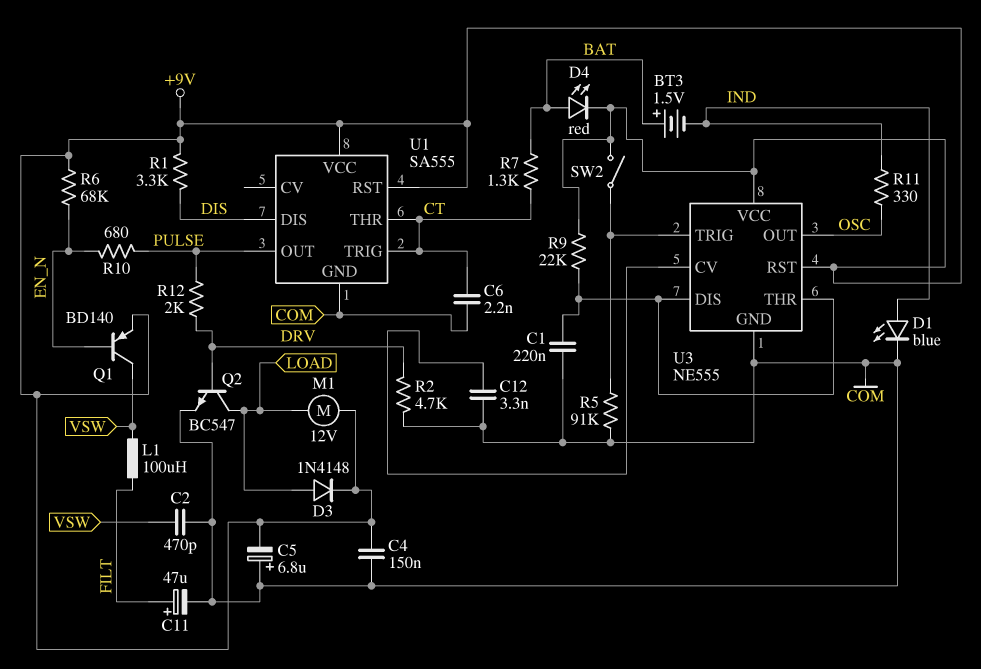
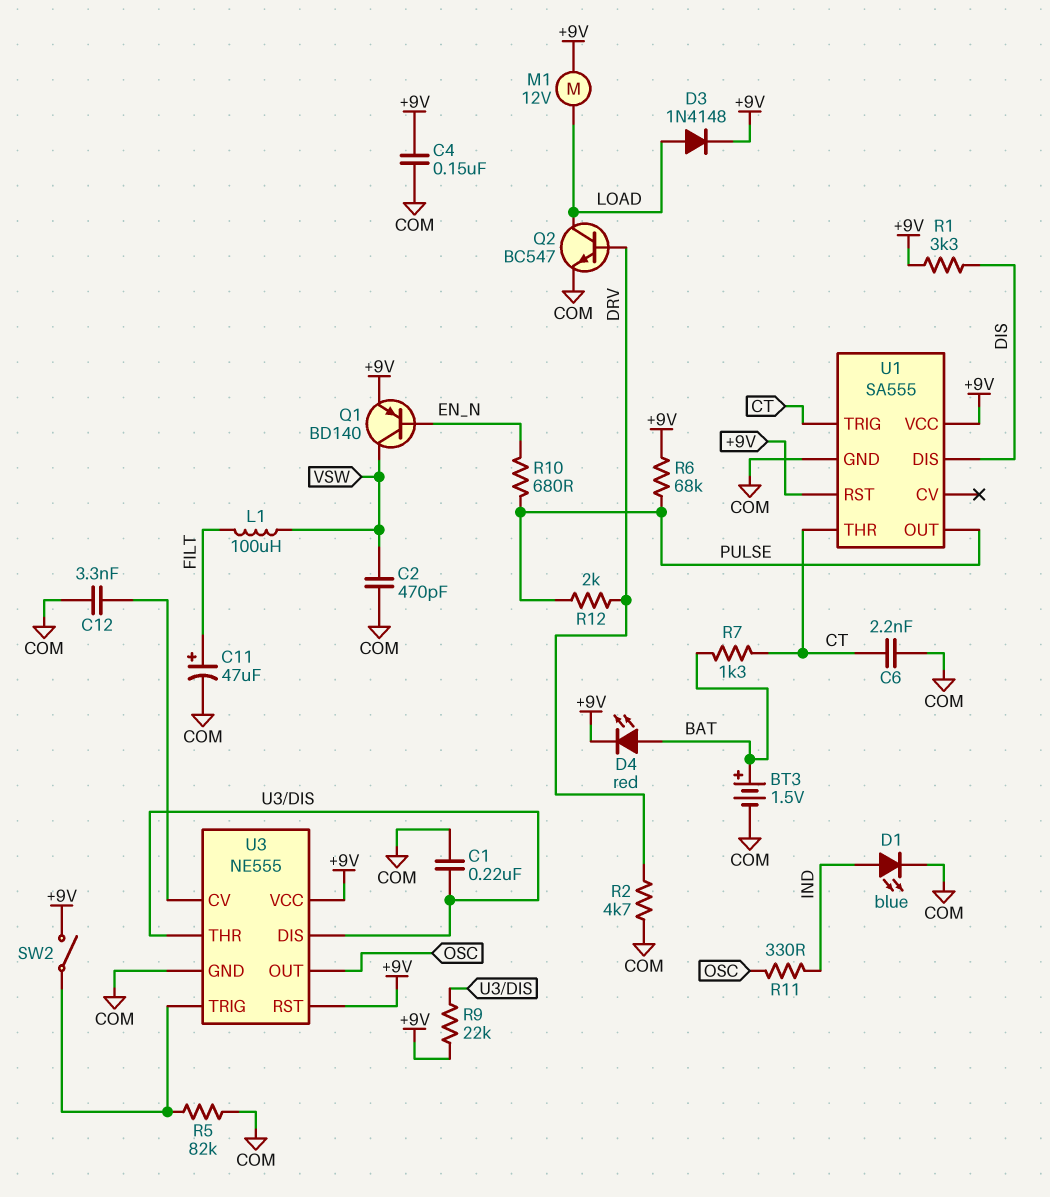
BT3: 1.5V (plus BAT, minus IND) -> 1.5V (plus BAT, minus COM)
C5: 6.8uF (plus COM, minus +9V) -> none
R5: 91k (COM, U3/TRIG) -> 82k (COM, U3/TRIG)
R6: 68k (+9V, EN_N) -> 68k (+9V, PULSE)

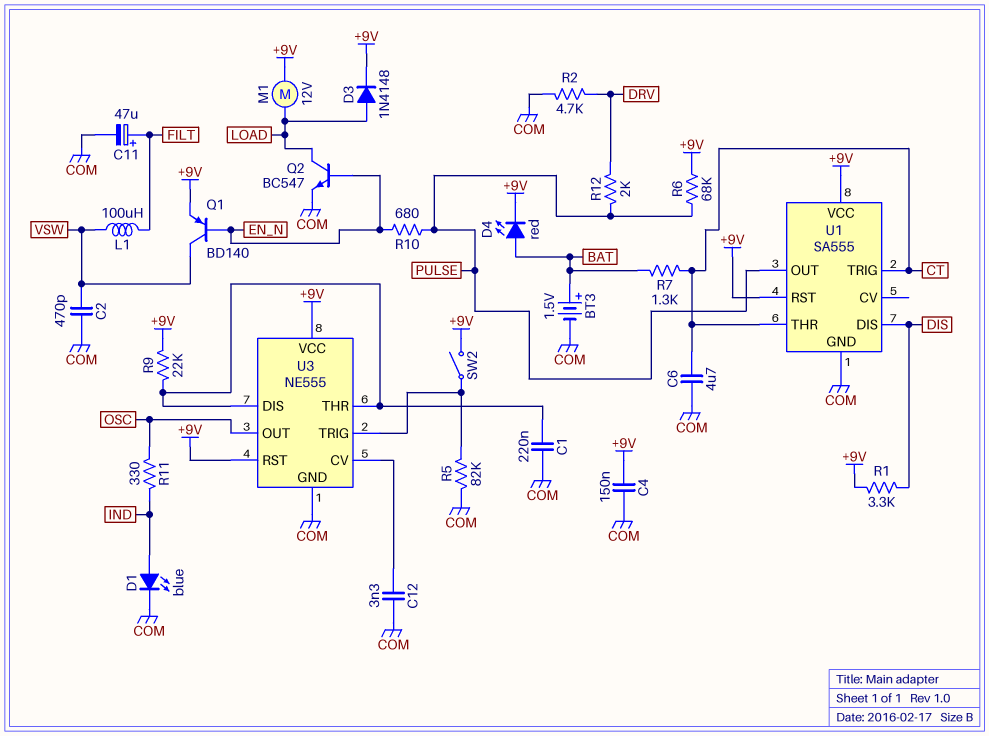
C6: 2.2nF (COM, CT) -> 4.7uF (COM, CT)
Q2: NPN BC547 (B DRV, C LOAD, E COM) -> NPN BC547 (B EN_N, C LOAD, E COM)

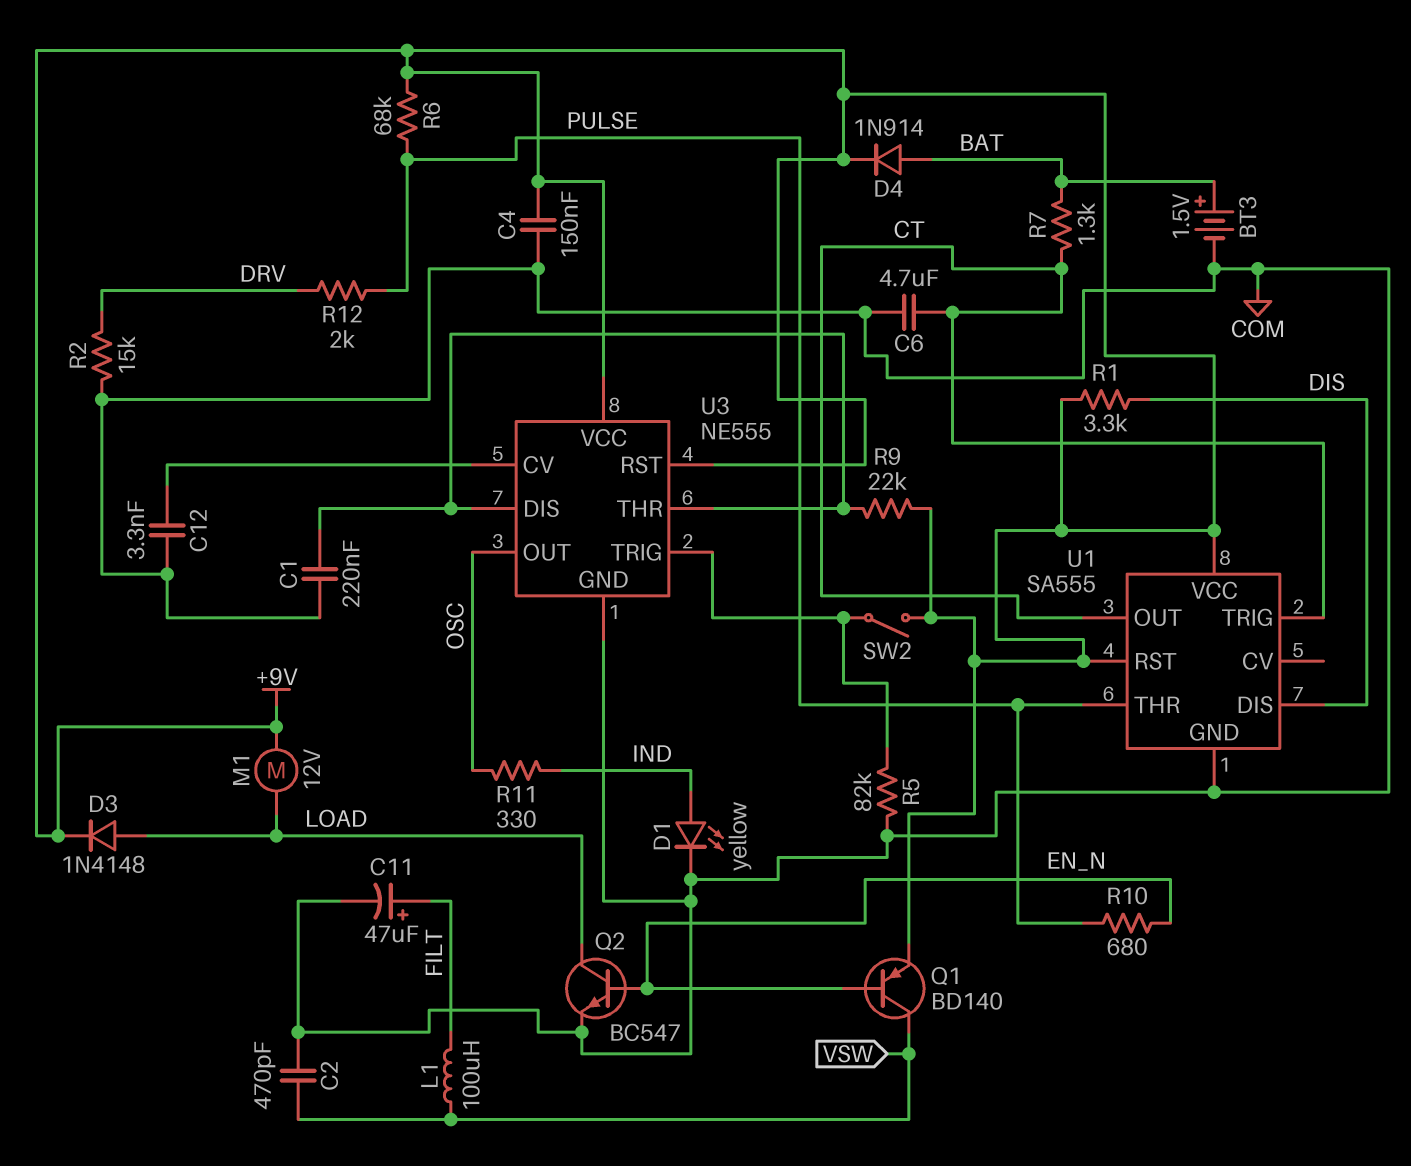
D1: LED blue (A IND, K COM) -> LED yellow (A IND, K COM)
D4: LED red (A BAT, K +9V) -> diode 1N914 (A BAT, K +9V)
R2: 4.7k (COM, DRV) -> 15k (COM, DRV)
U1 pin OUT: PULSE -> CT
U1 pin THR: CT -> PULSE

